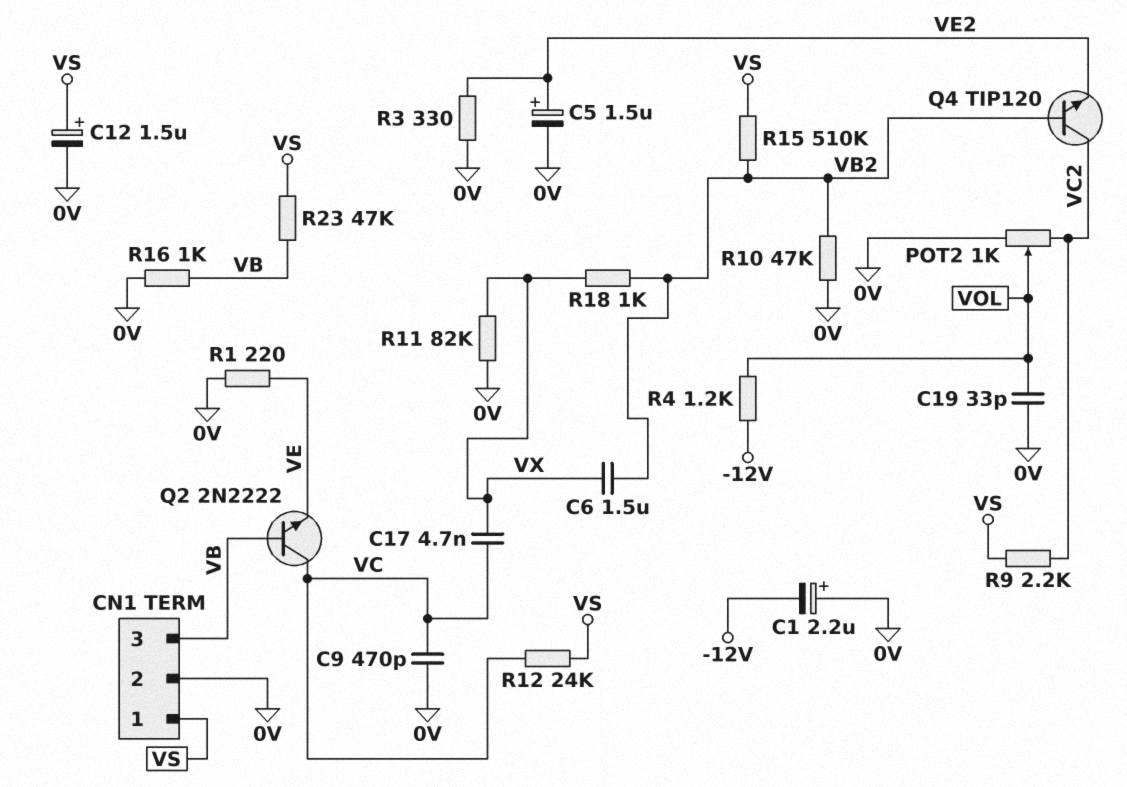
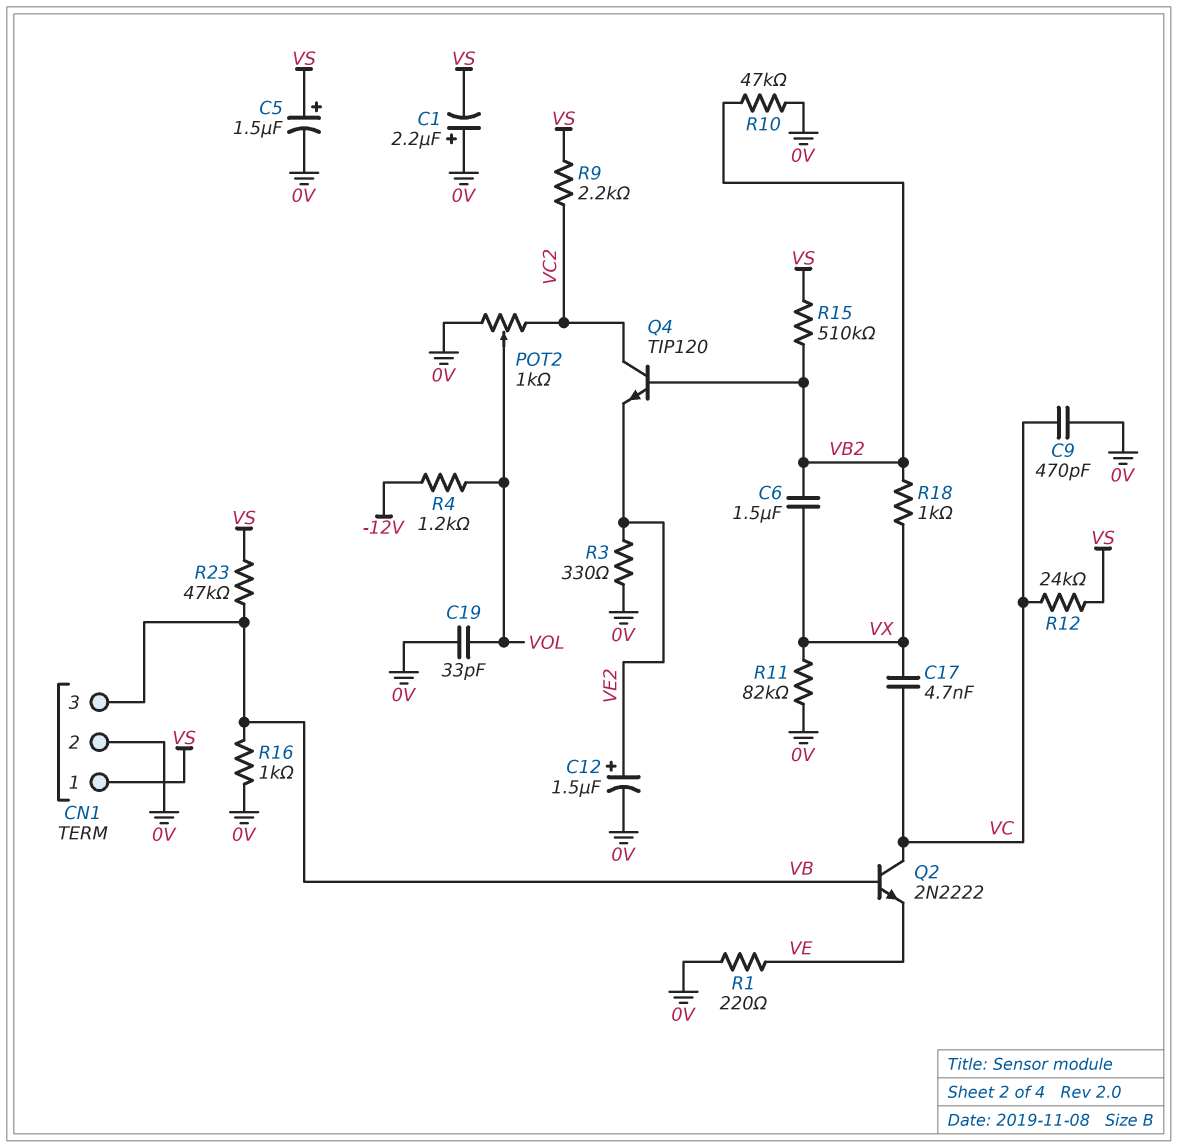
C1: 2.2uF (plus 0V, minus -12V) -> 2.2uF (plus 0V, minus VS)
C5: 1.5uF (plus VE2, minus 0V) -> 1.5uF (plus VS, minus 0V)
C12: 1.5uF (plus VS, minus 0V) -> 1.5uF (plus VE2, minus 0V)

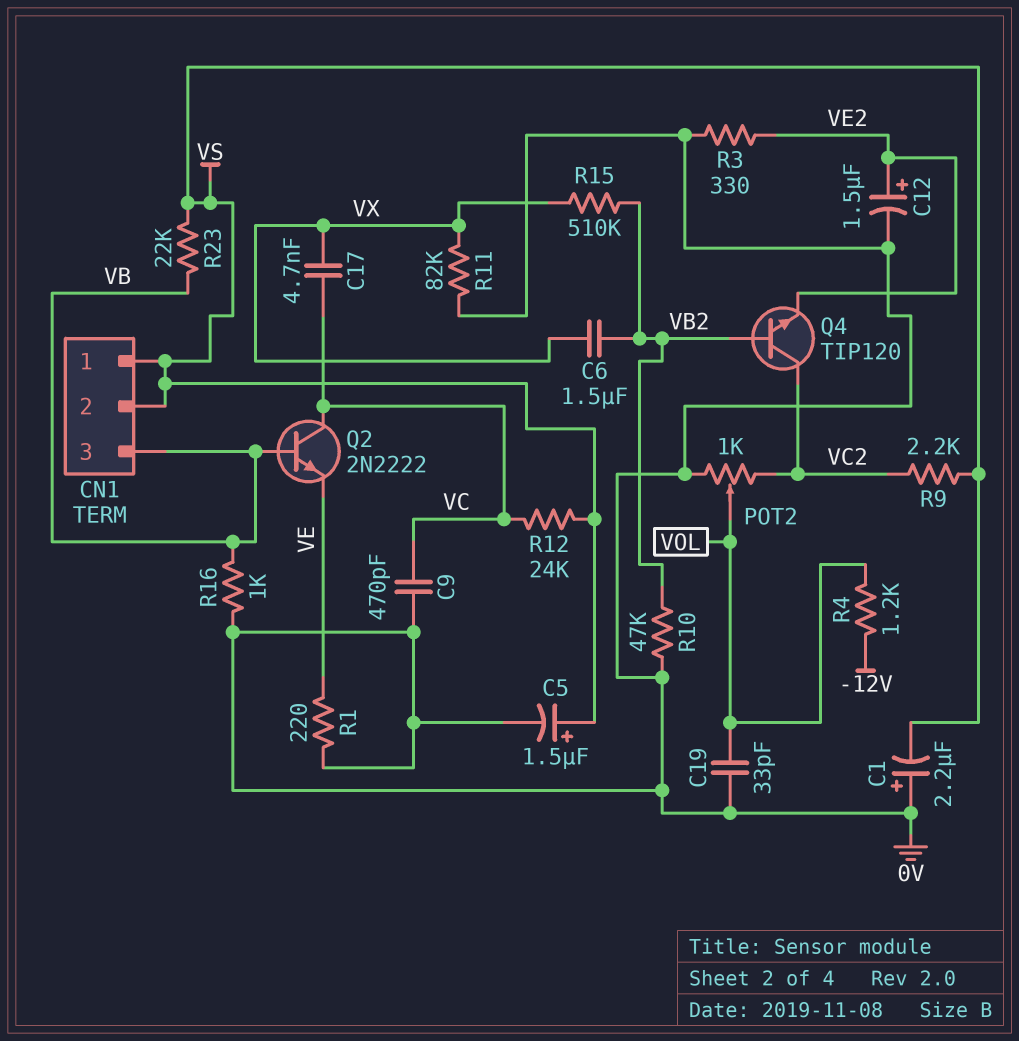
CN1 pin 2: 0V -> VS
R15: 510k (VB2, VS) -> 510k (VB2, VX)
R18: 1k (VB2, VX) -> none
R23: 47k (VB, VS) -> 22k (VB, VS)

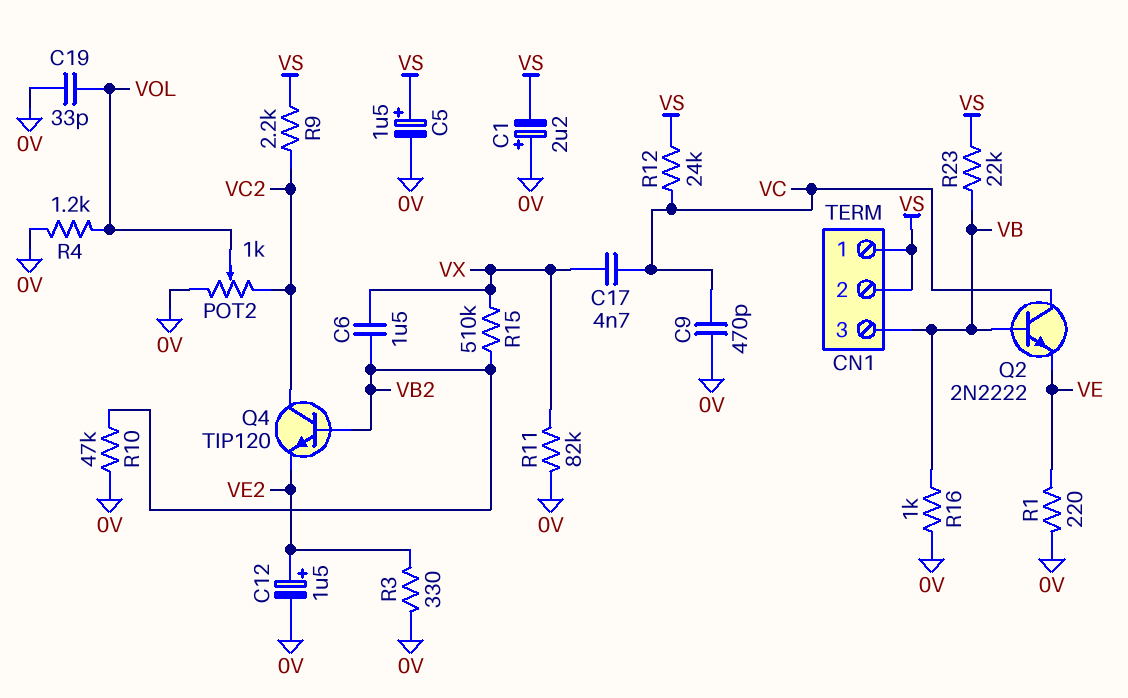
R4: 1.2k (-12V, VOL) -> 1.2k (0V, VOL)

